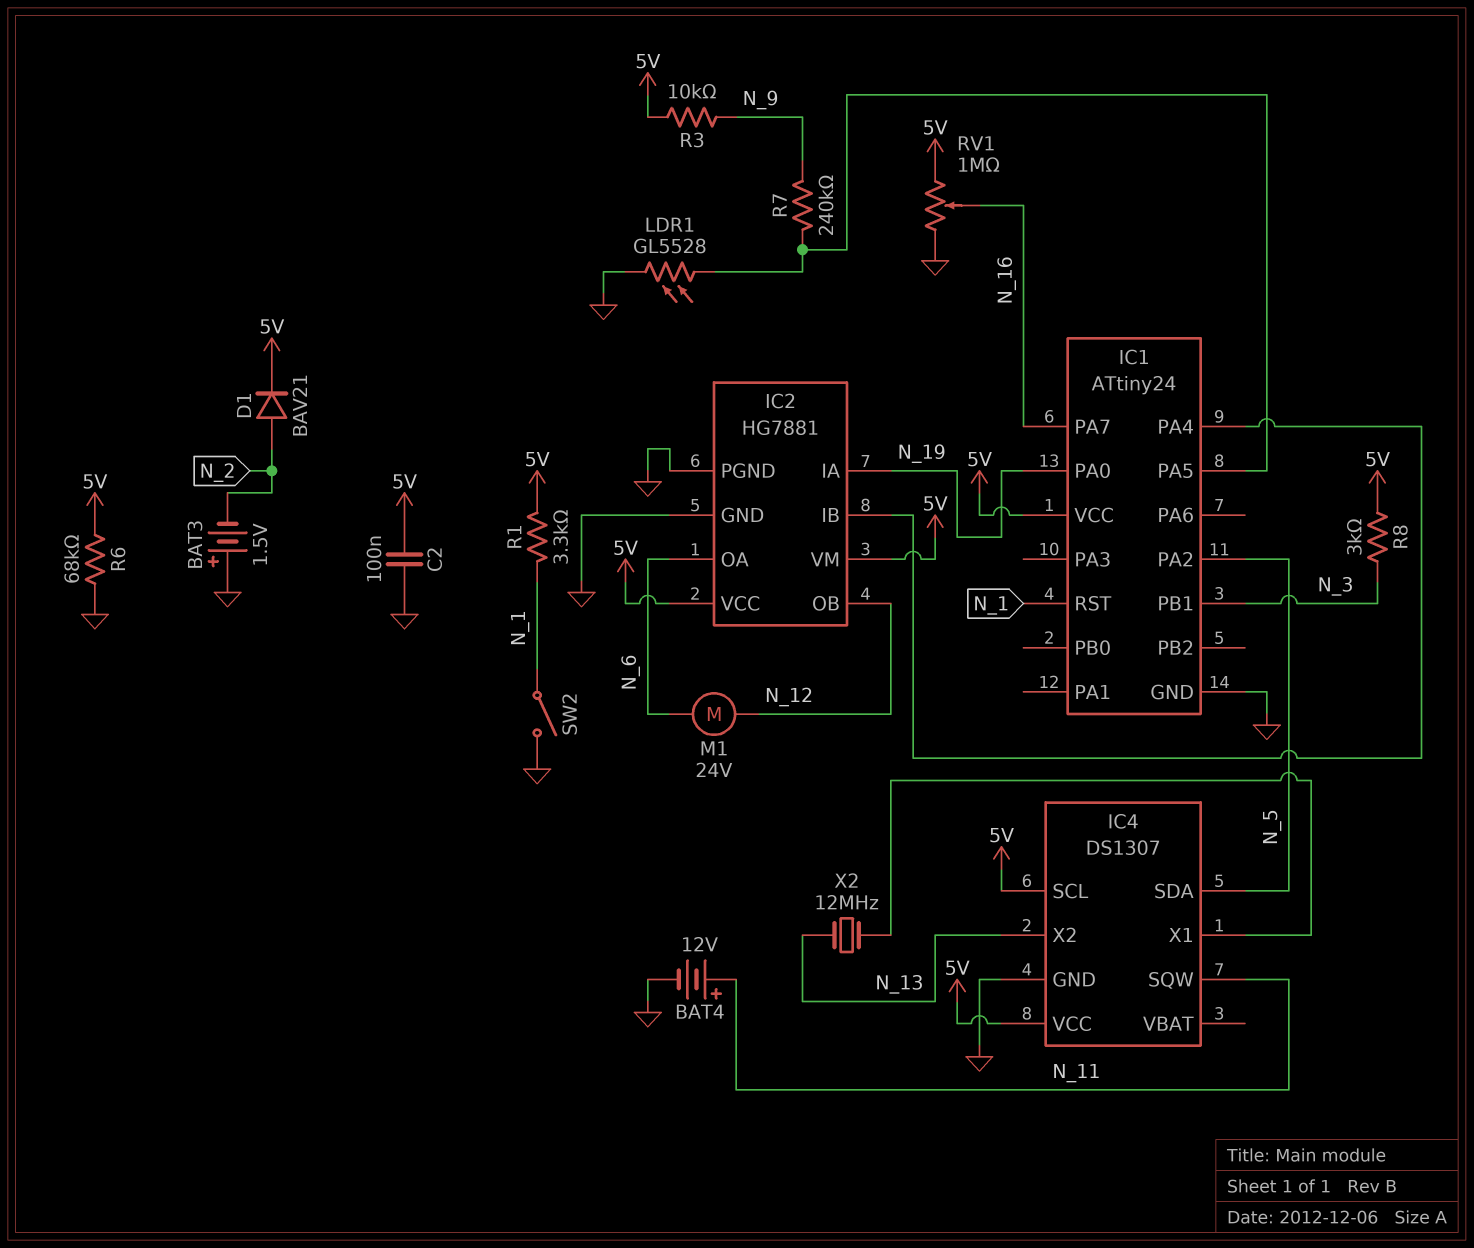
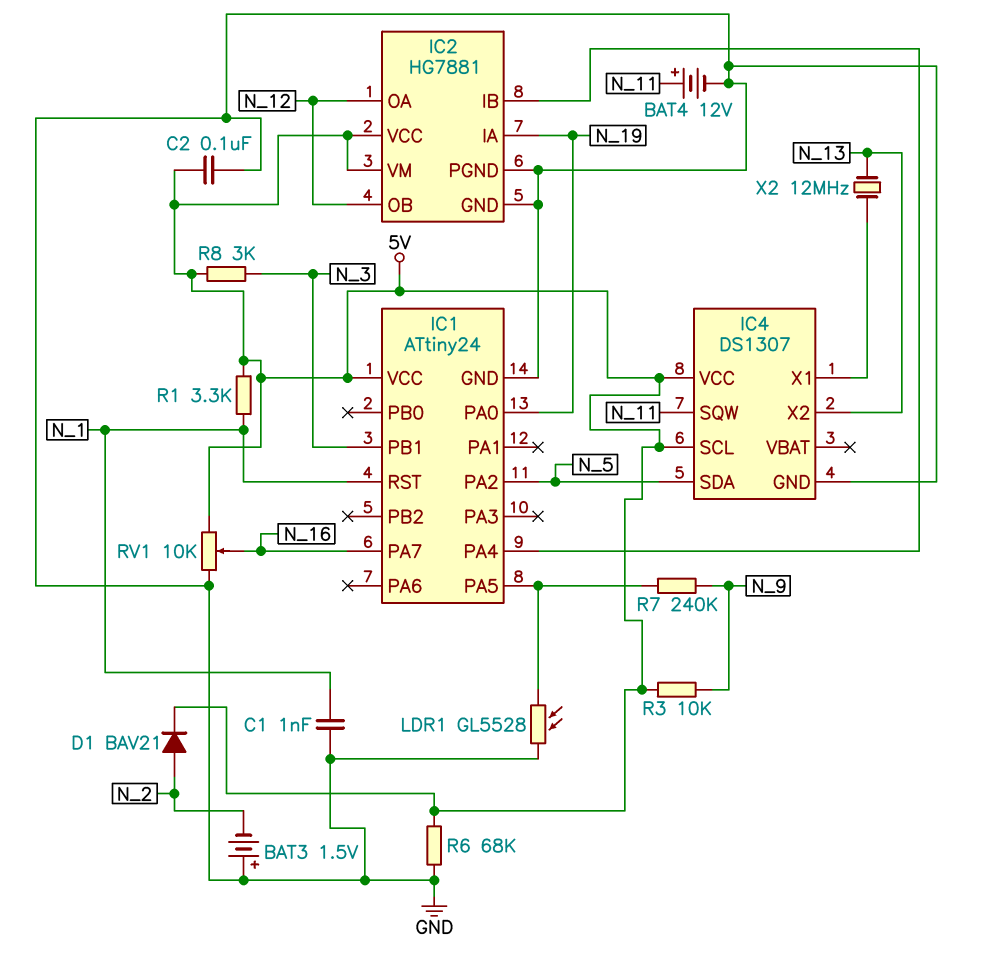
C1: none -> 1nF (GND, N_1)
IC2 pin OA: N_6 -> N_12
M1: motor 24V (N_6, N_12) -> none
RV1: 1M (5V, GND, wiper N_16) -> 10k (5V, GND, wiper N_16)
SW2: switch (GND, N_1) -> none

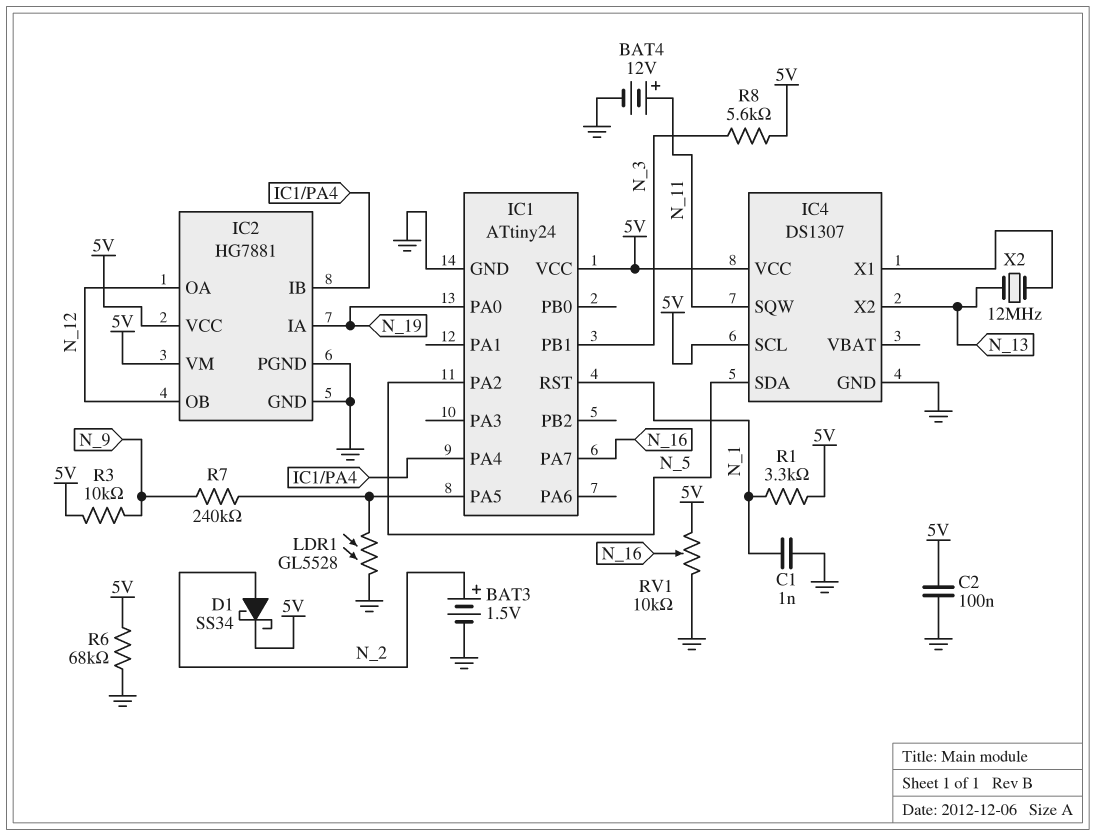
BAT3: 1.5V (plus GND, minus N_2) -> 1.5V (plus N_2, minus GND)
D1: diode BAV21 (A N_2, K 5V) -> schottky SS34 (A N_2, K 5V)
R8: 3k (5V, N_3) -> 5.6k (5V, N_3)

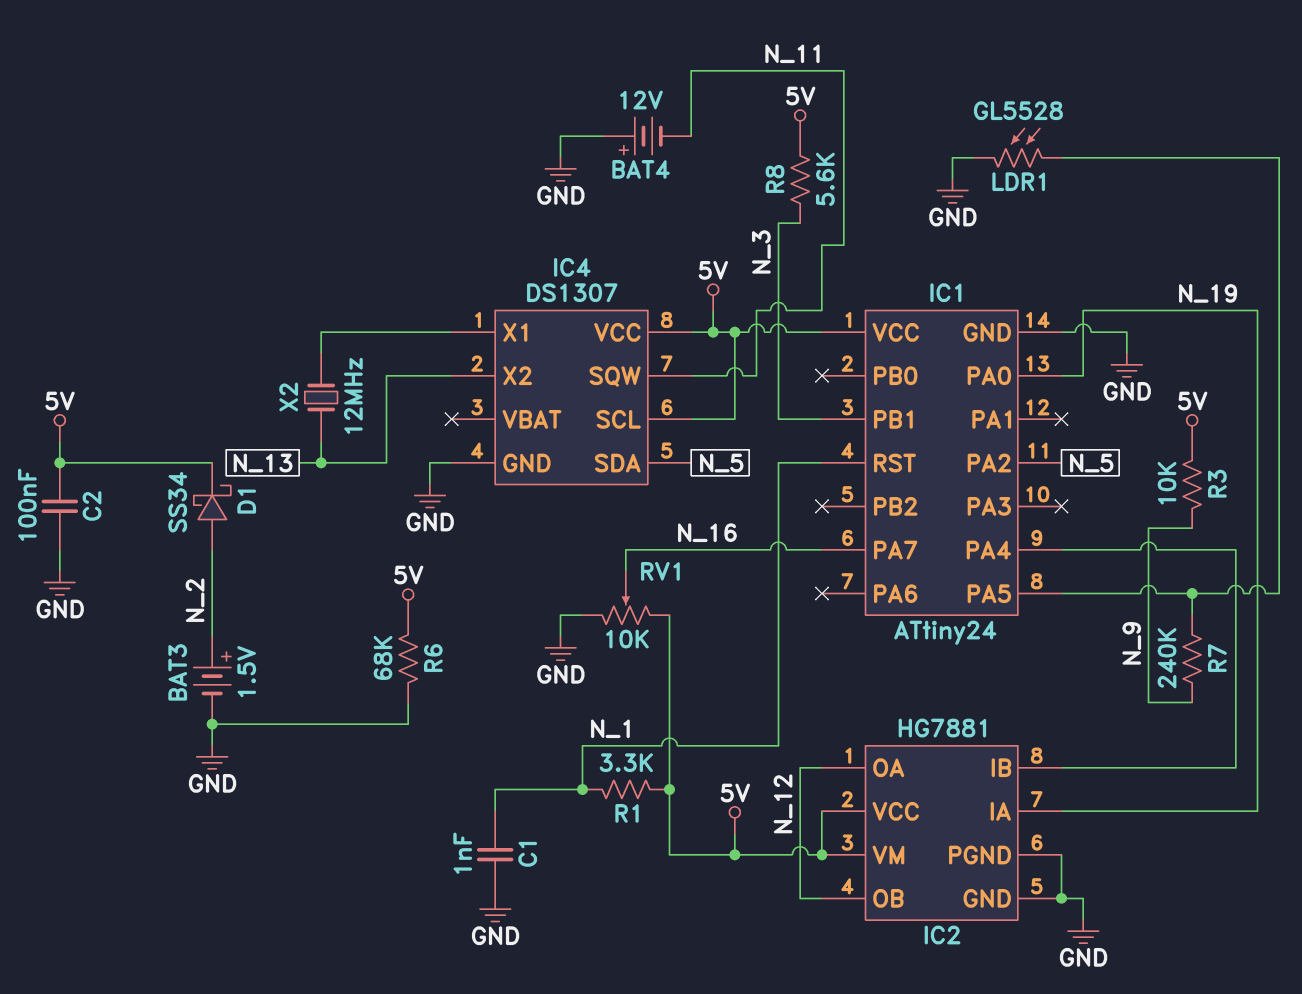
BAT4: 12V (plus N_11, minus GND) -> 12V (plus GND, minus N_11)

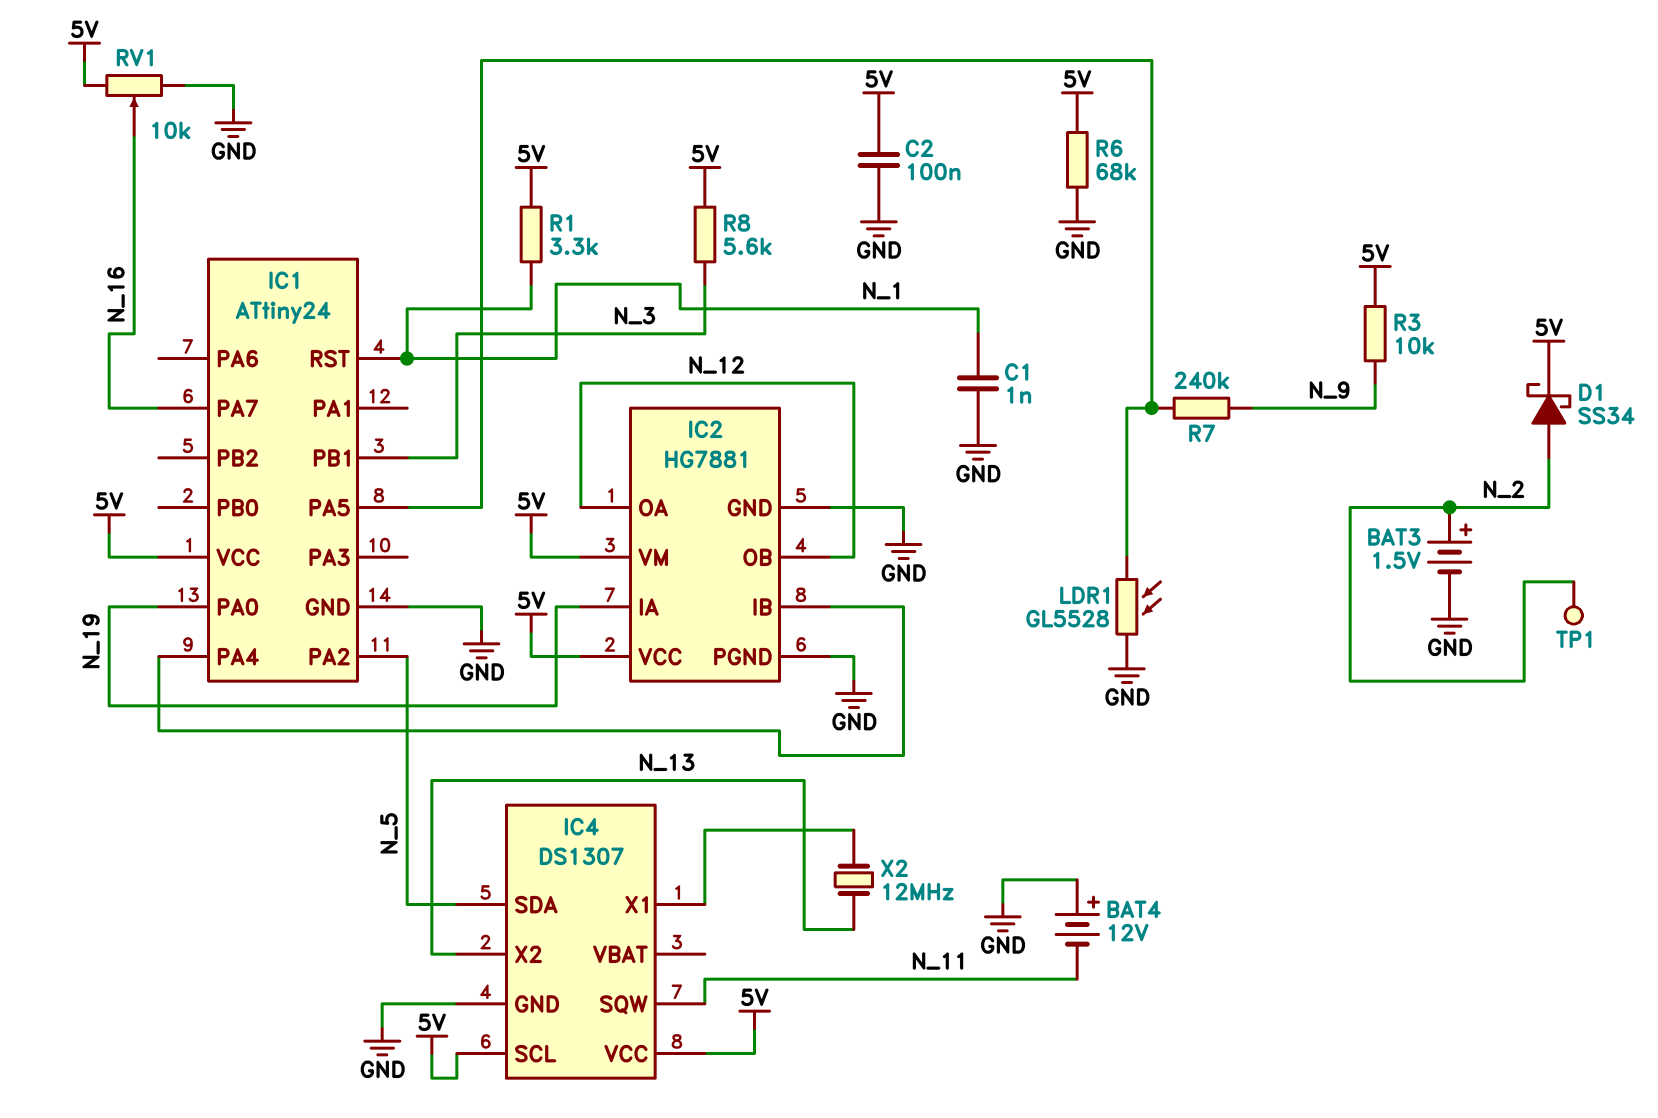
TP1: none -> test point (N_2)

